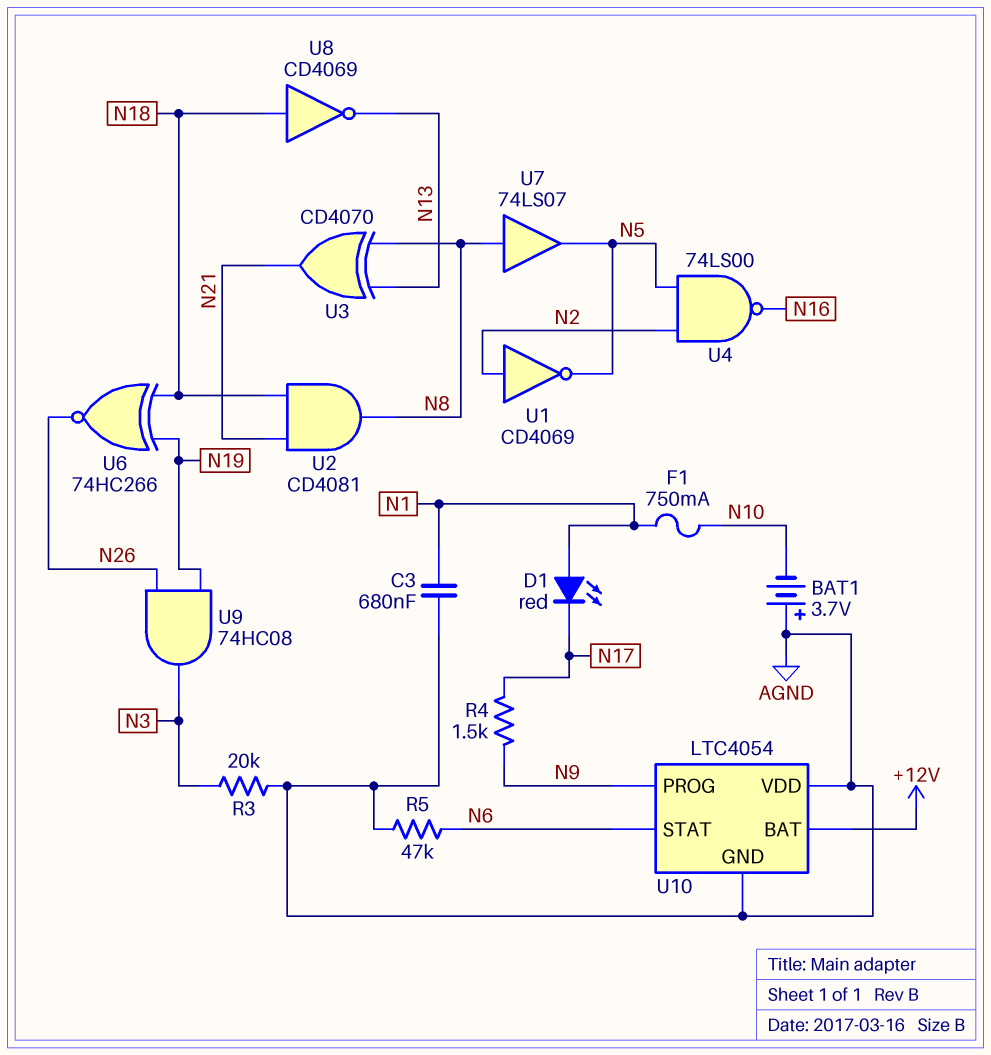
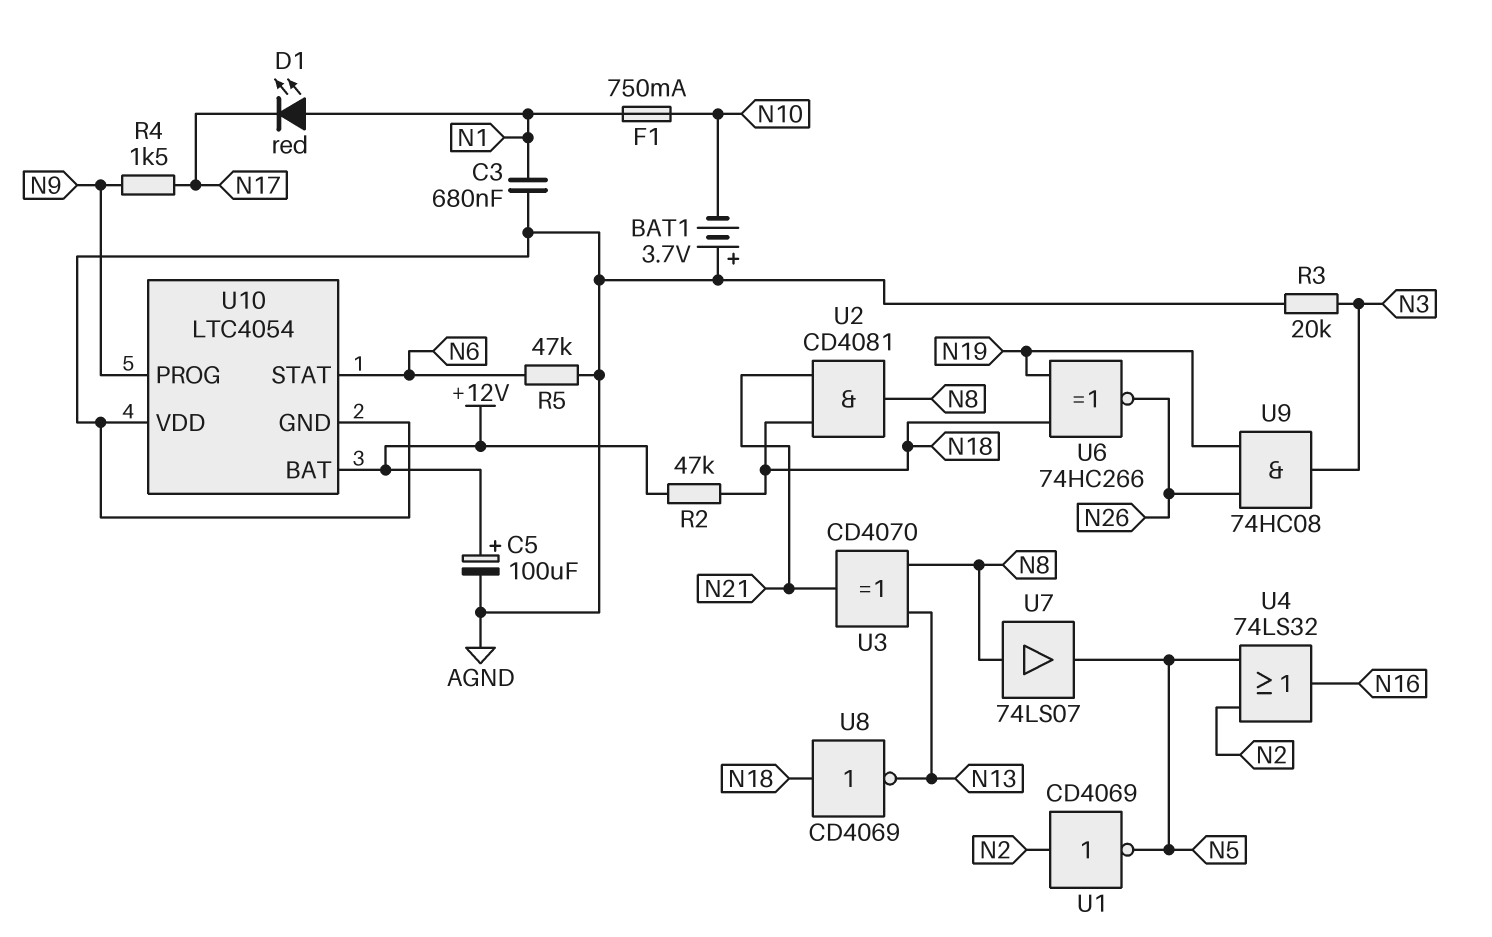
C5: none -> 100uF (plus +12V, minus AGND)
R2: none -> 47k (+12V, N18)
U4: NAND 74LS00 (in N2, in N5, out N16) -> OR 74LS32 (in N2, in N5, out N16)

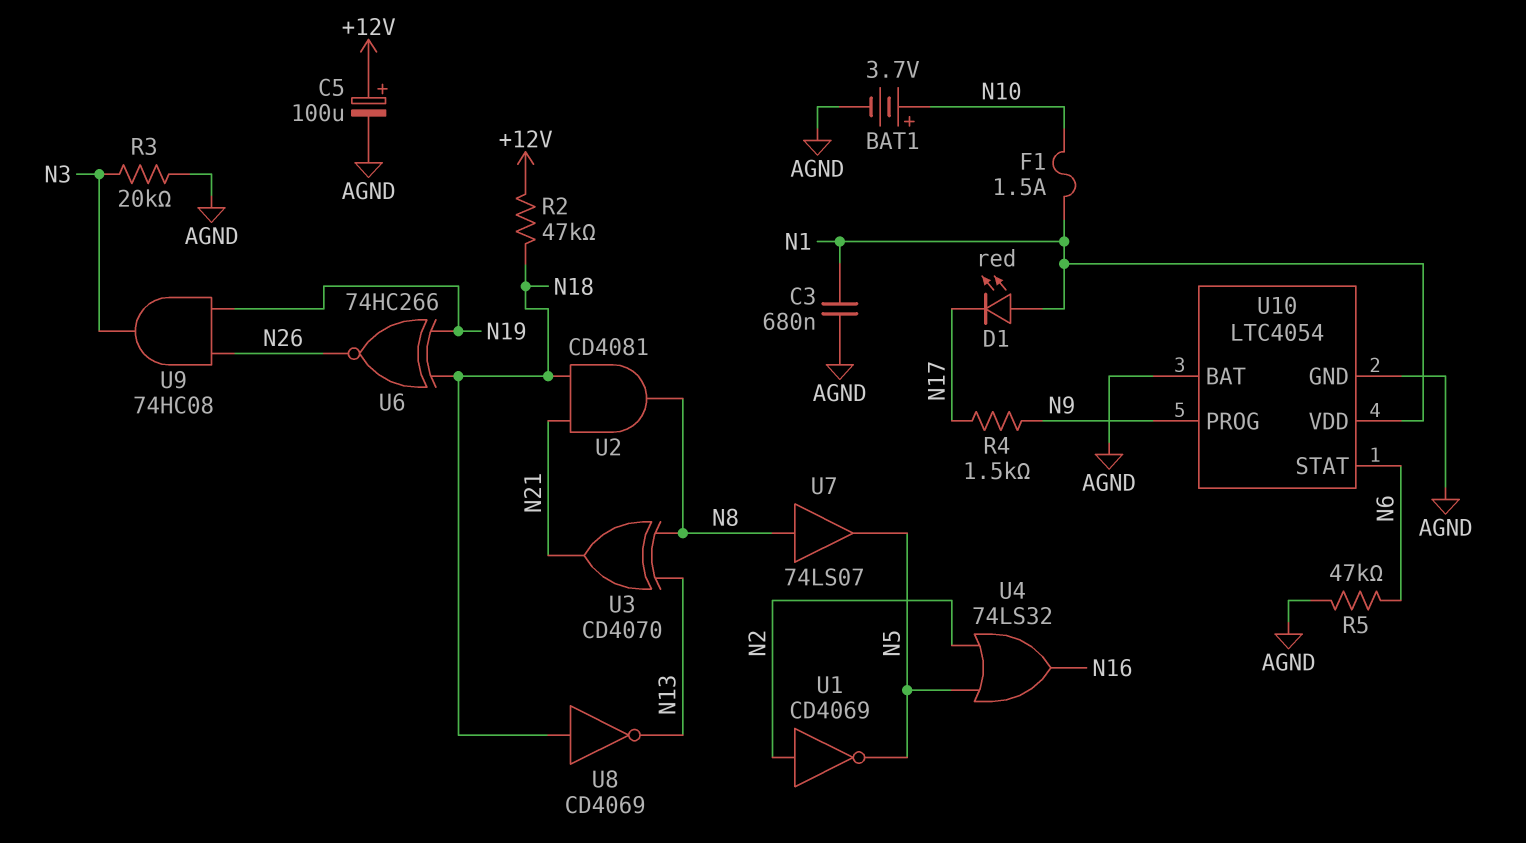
BAT1: 3.7V (plus AGND, minus N10) -> 3.7V (plus N10, minus AGND)
F1: 750mA (N1, N10) -> 1.5A (N1, N10)
U10 pin BAT: +12V -> AGND
U10 pin VDD: AGND -> N1

